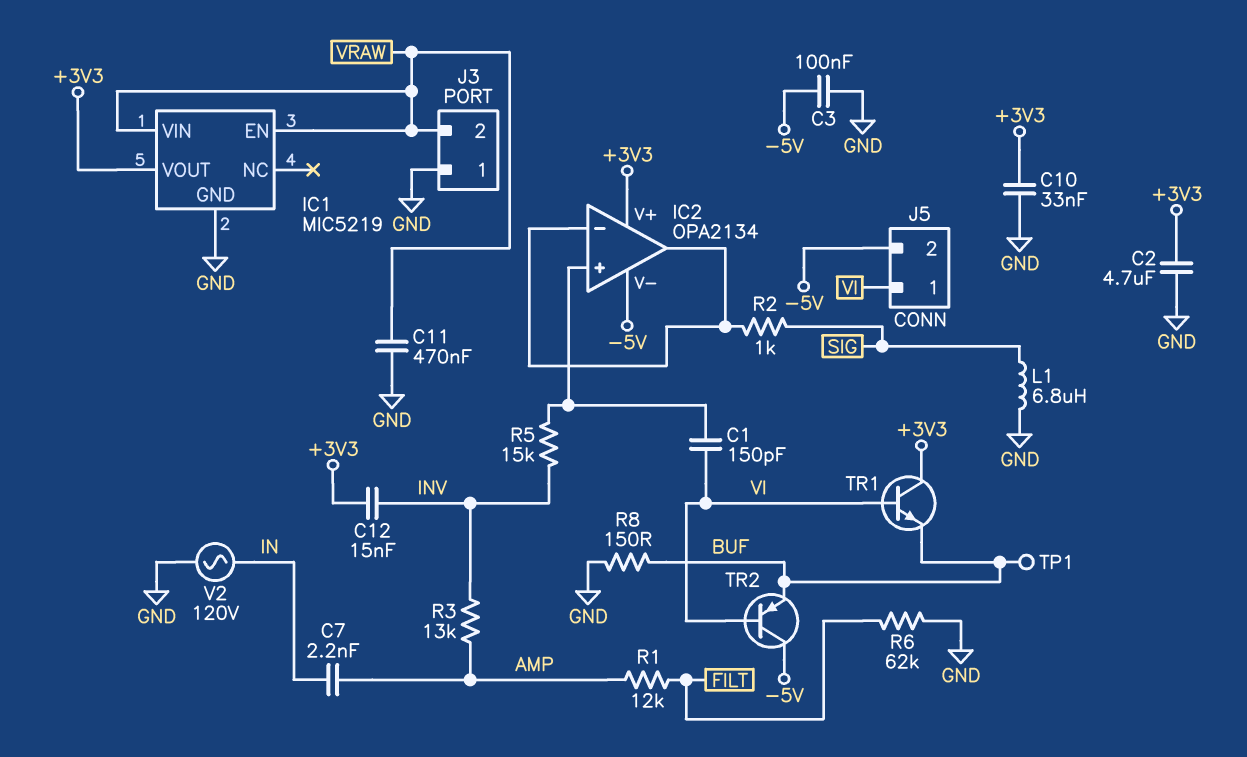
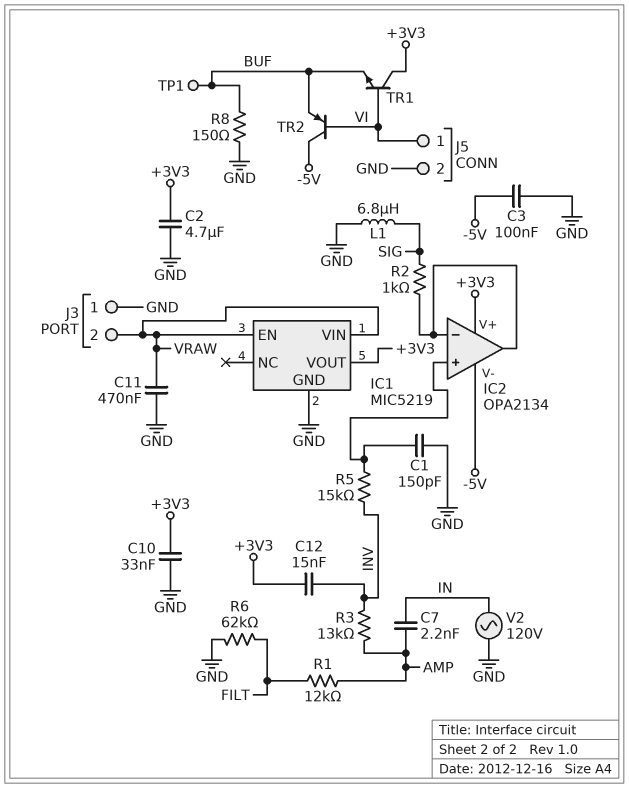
C1: 150pF (IC2/in+, VI) -> 150pF (GND, IC2/in+)
J5 pin 2: -5V -> GND

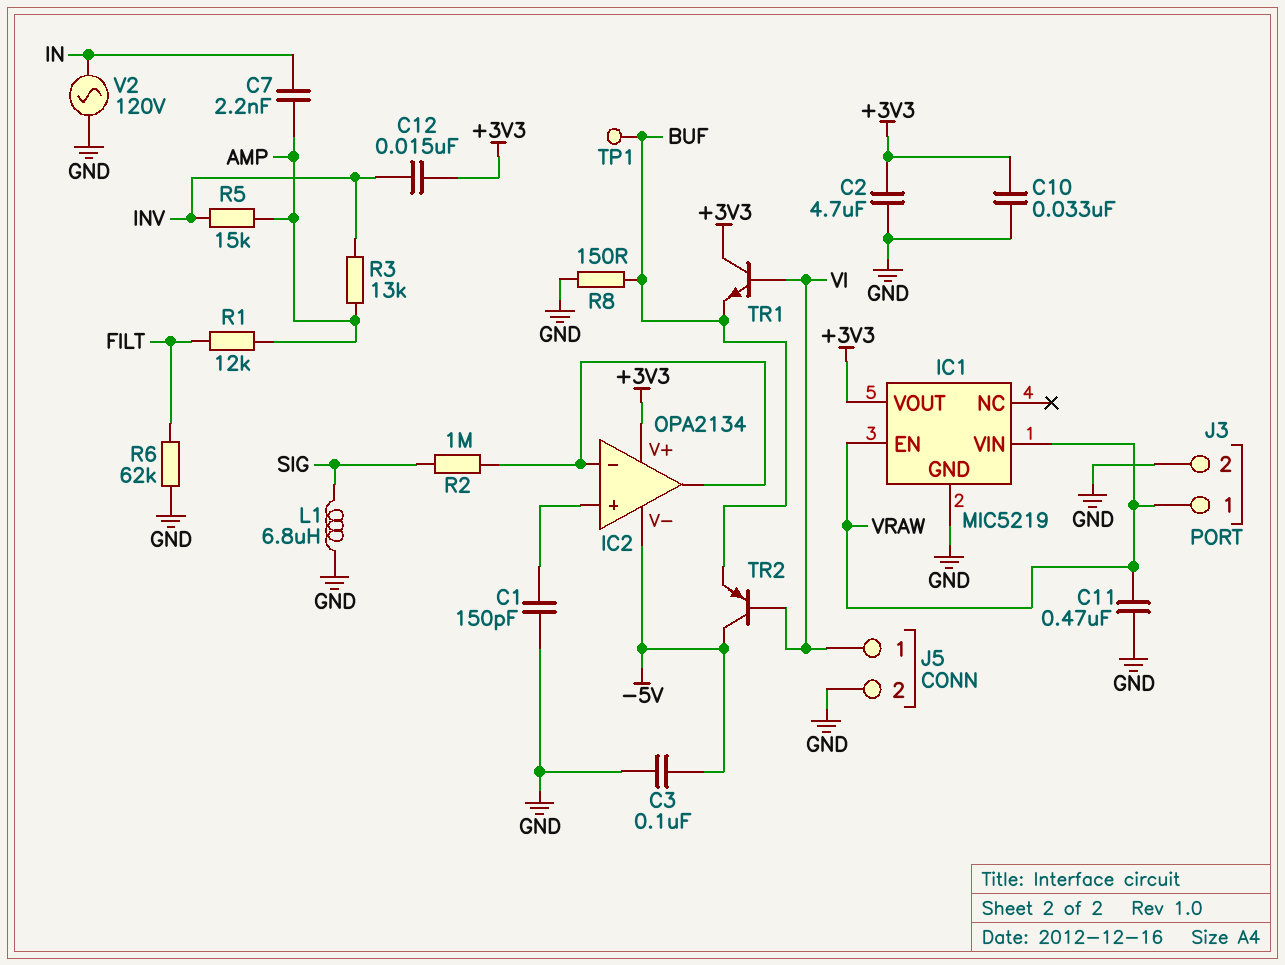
J3 pin 1: GND -> VRAW
J3 pin 2: VRAW -> GND
R2: 1k (IC2/in-, SIG) -> 1M (IC2/in-, SIG)
R5: 15k (IC2/in+, INV) -> 15k (AMP, INV)

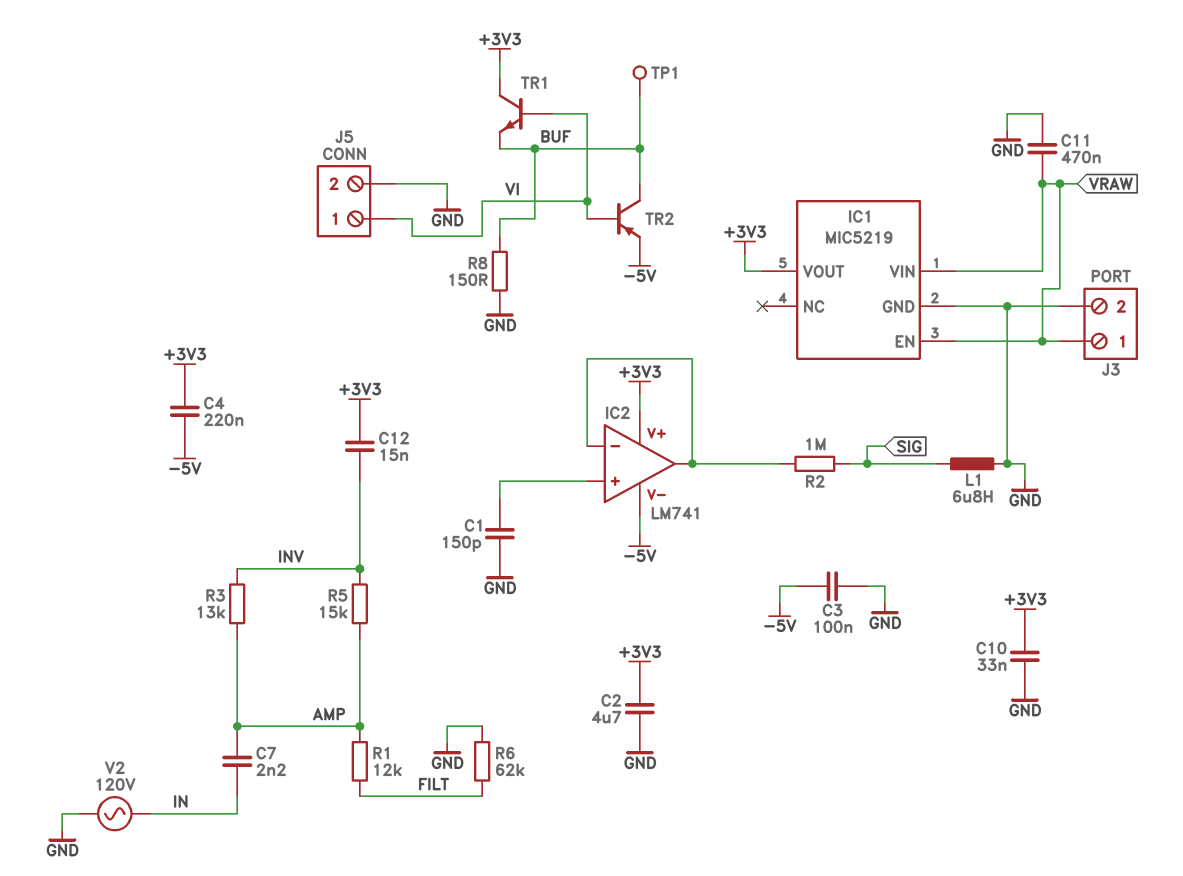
C4: none -> 220nF (+3V3, -5V)
IC2: OPA2134 -> LM741
TR2: PNP (B VI, C -5V, E BUF) -> PNP (B VI, C BUF, E -5V)

